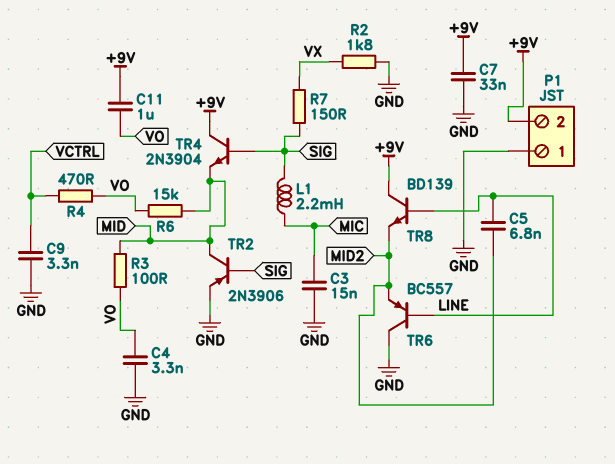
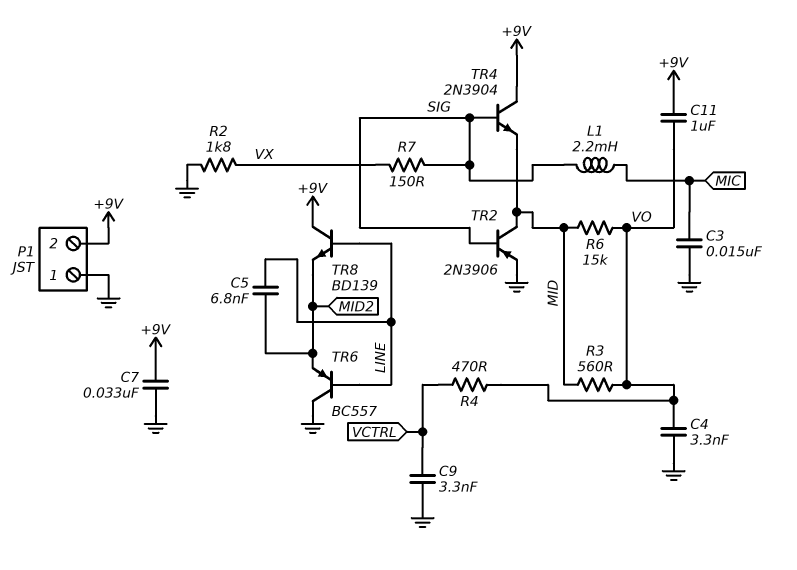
R3: 100 (MID, VO) -> 560 (MID, VO)

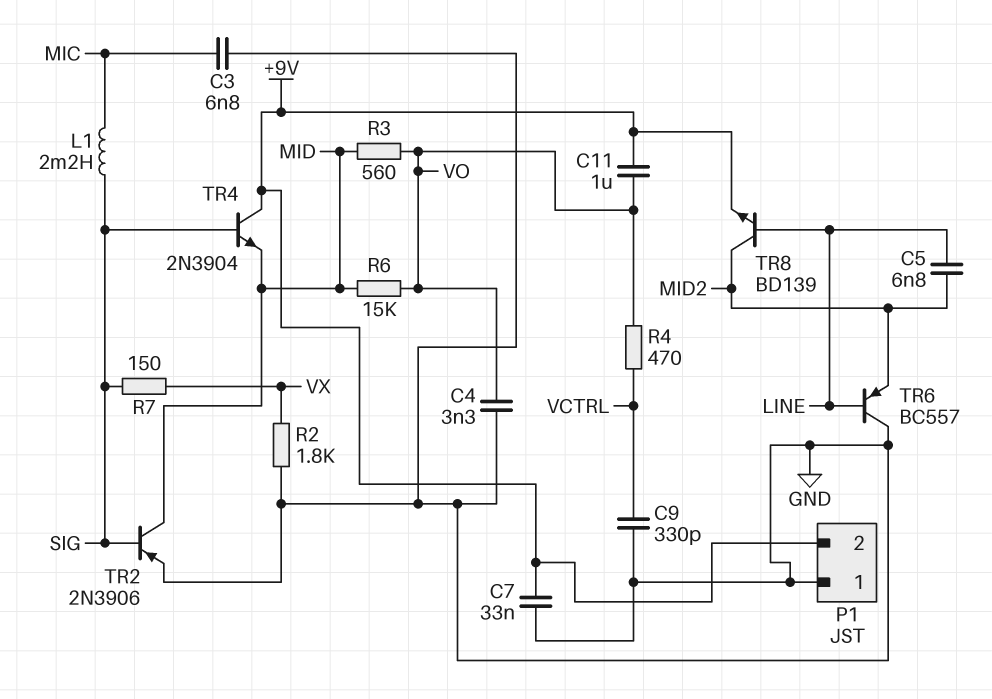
C3: 15nF (GND, MIC) -> 6.8nF (GND, MIC)
C9: 3.3nF (GND, VCTRL) -> 330pF (GND, VCTRL)
TR8: NPN BD139 (B LINE, C +9V, E MID2) -> NPN BD139 (B LINE, C MID2, E +9V)

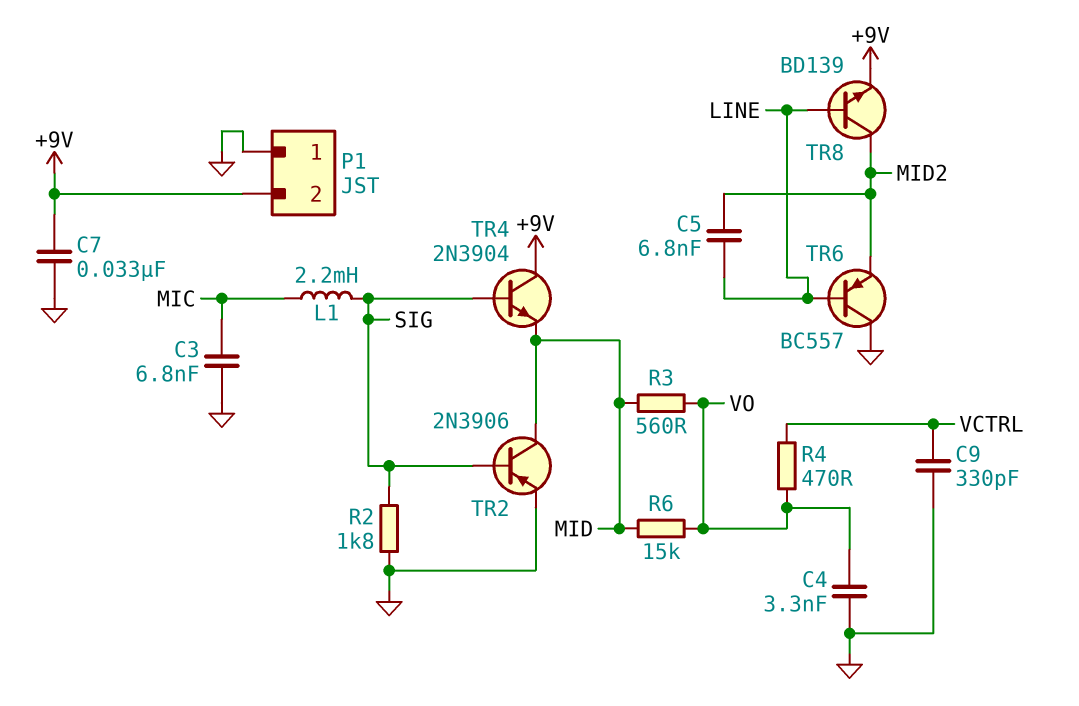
C11: 1uF (+9V, VO) -> none
R2: 1.8k (GND, VX) -> 1.8k (GND, SIG)
R7: 150 (SIG, VX) -> none

